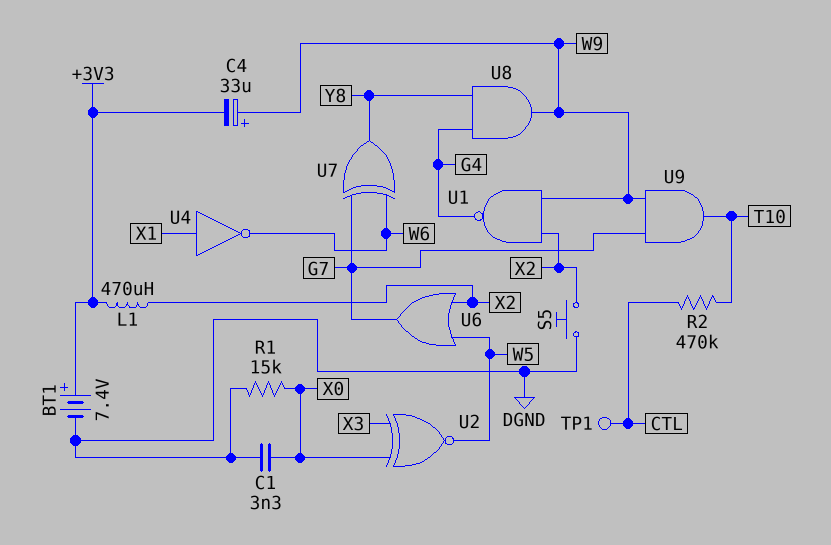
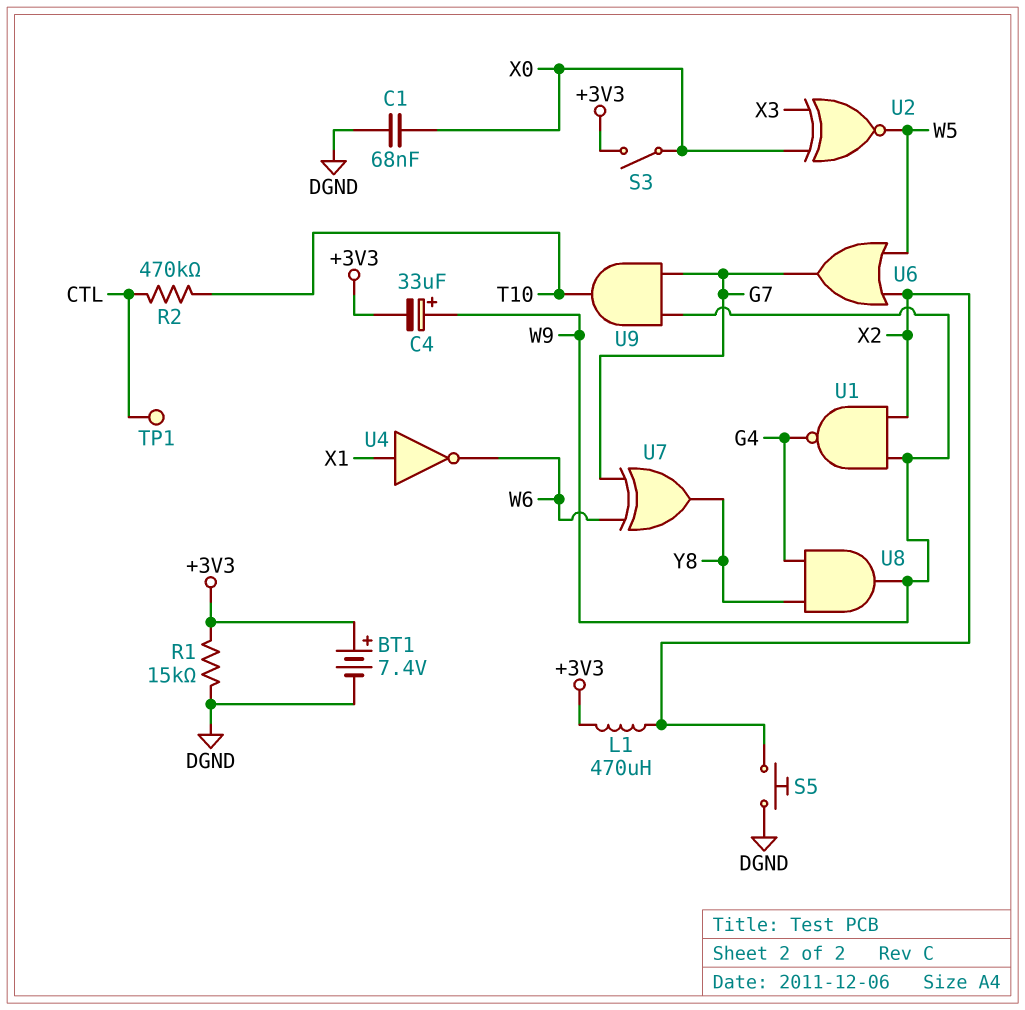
C1: 3.3nF (DGND, X0) -> 68nF (DGND, X0)
R1: 15k (DGND, X0) -> 15k (+3V3, DGND)
S3: none -> switch (+3V3, X0)

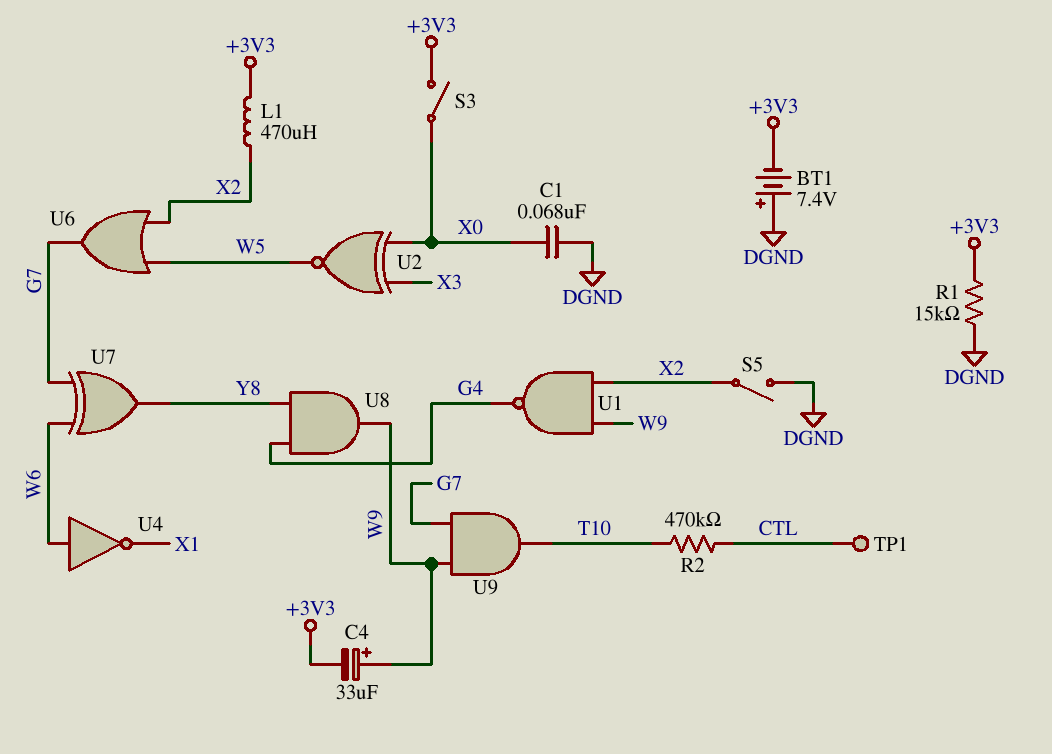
BT1: 7.4V (plus +3V3, minus DGND) -> 7.4V (plus DGND, minus +3V3)
S5: button (DGND, X2) -> switch (DGND, X2)
U4: NOT (in X1, out W6) -> NOT (in W6, out X1)

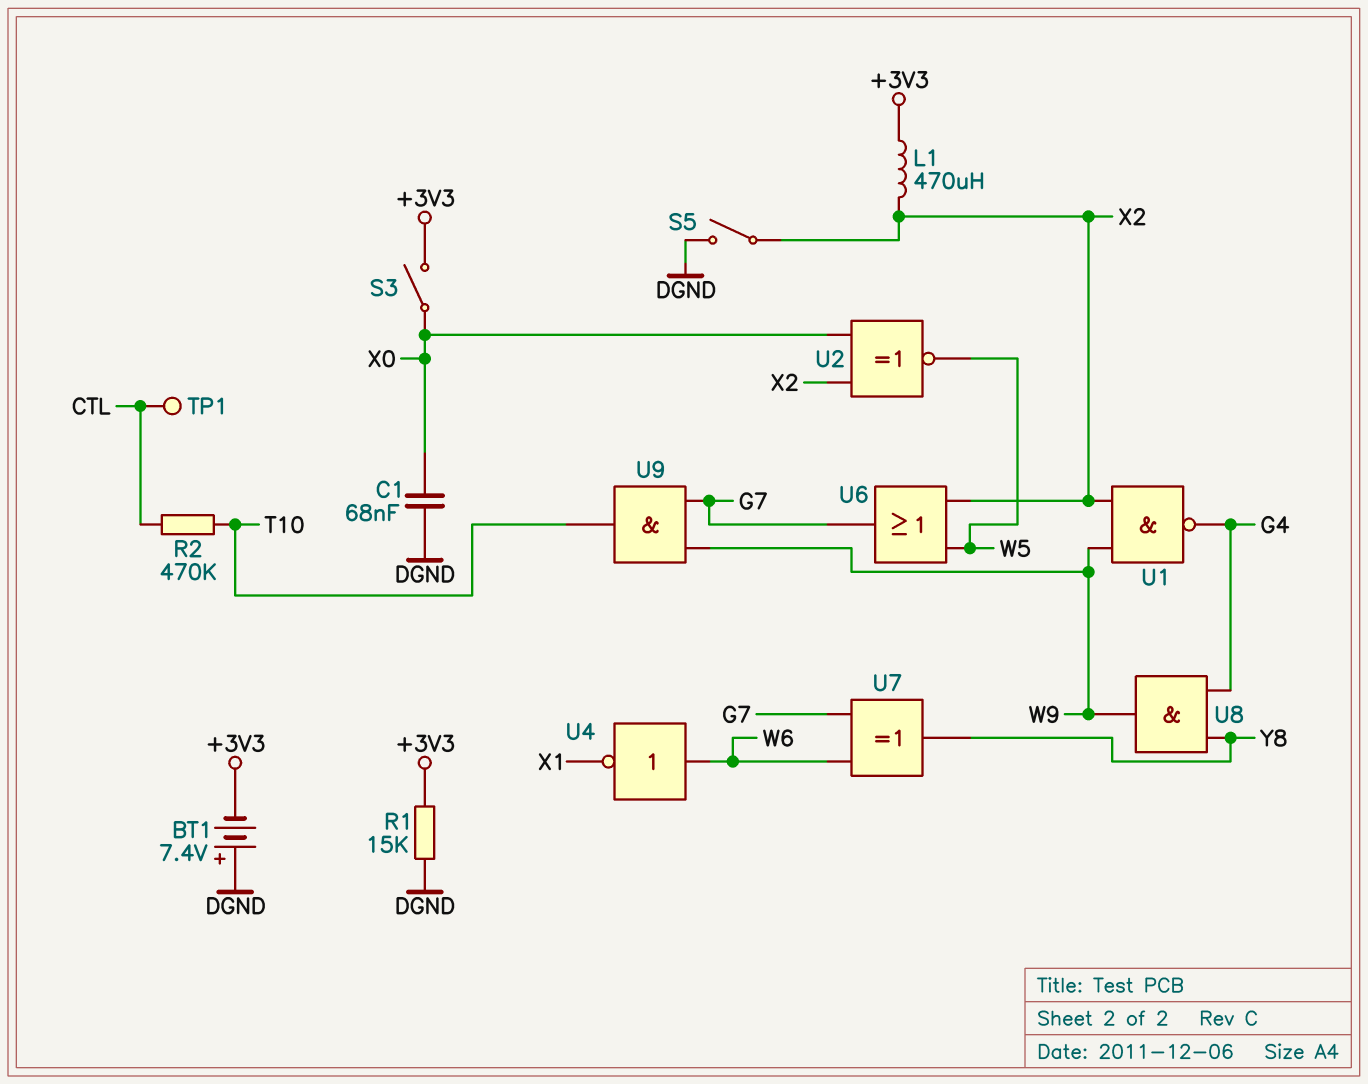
C4: 33uF (plus W9, minus +3V3) -> none
U2: XNOR (in X0, in X3, out W5) -> XNOR (in X0, in X2, out W5)

